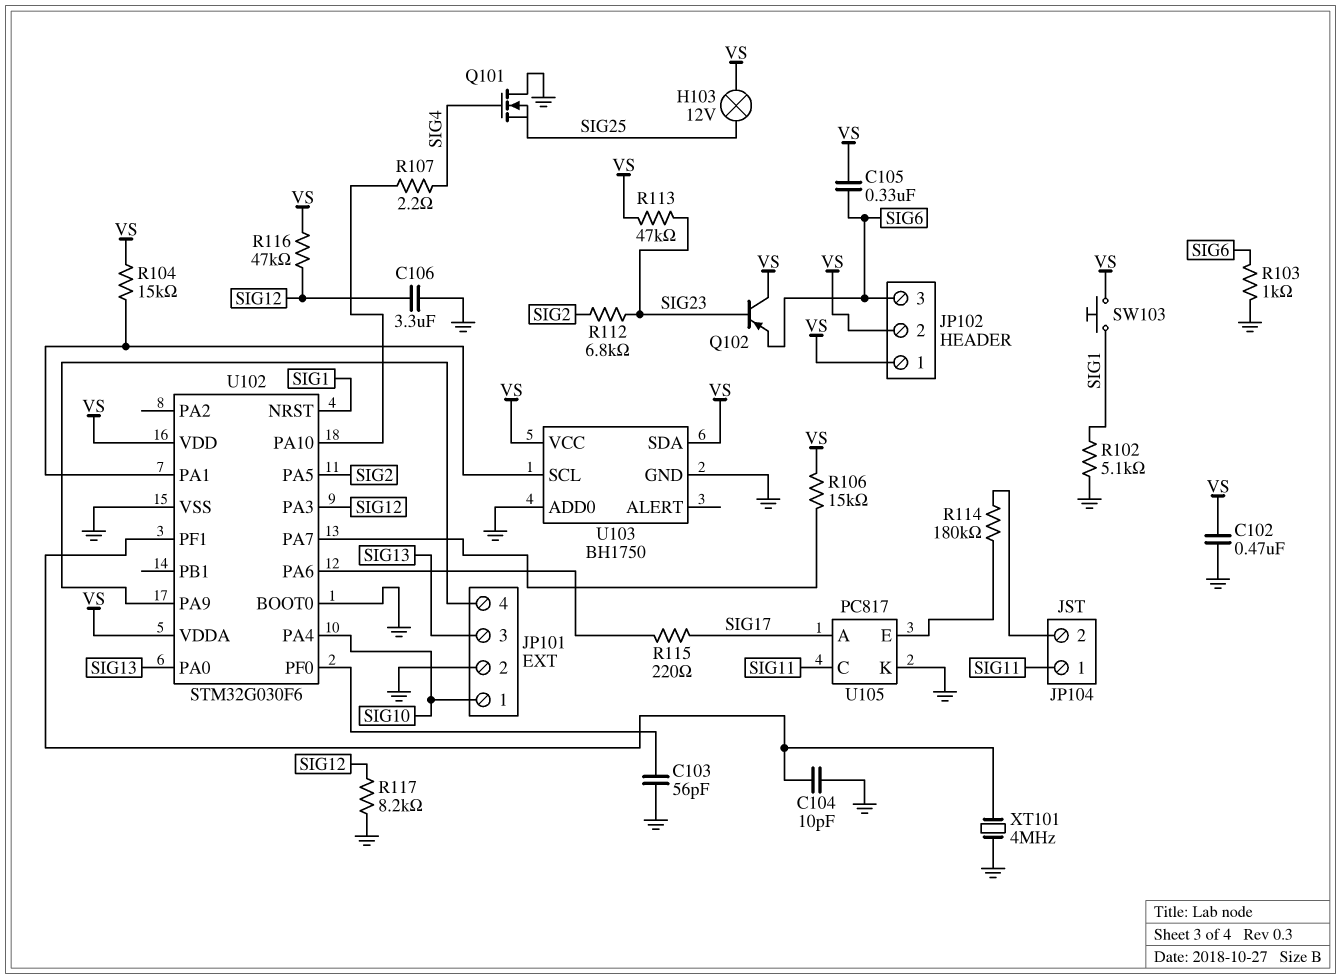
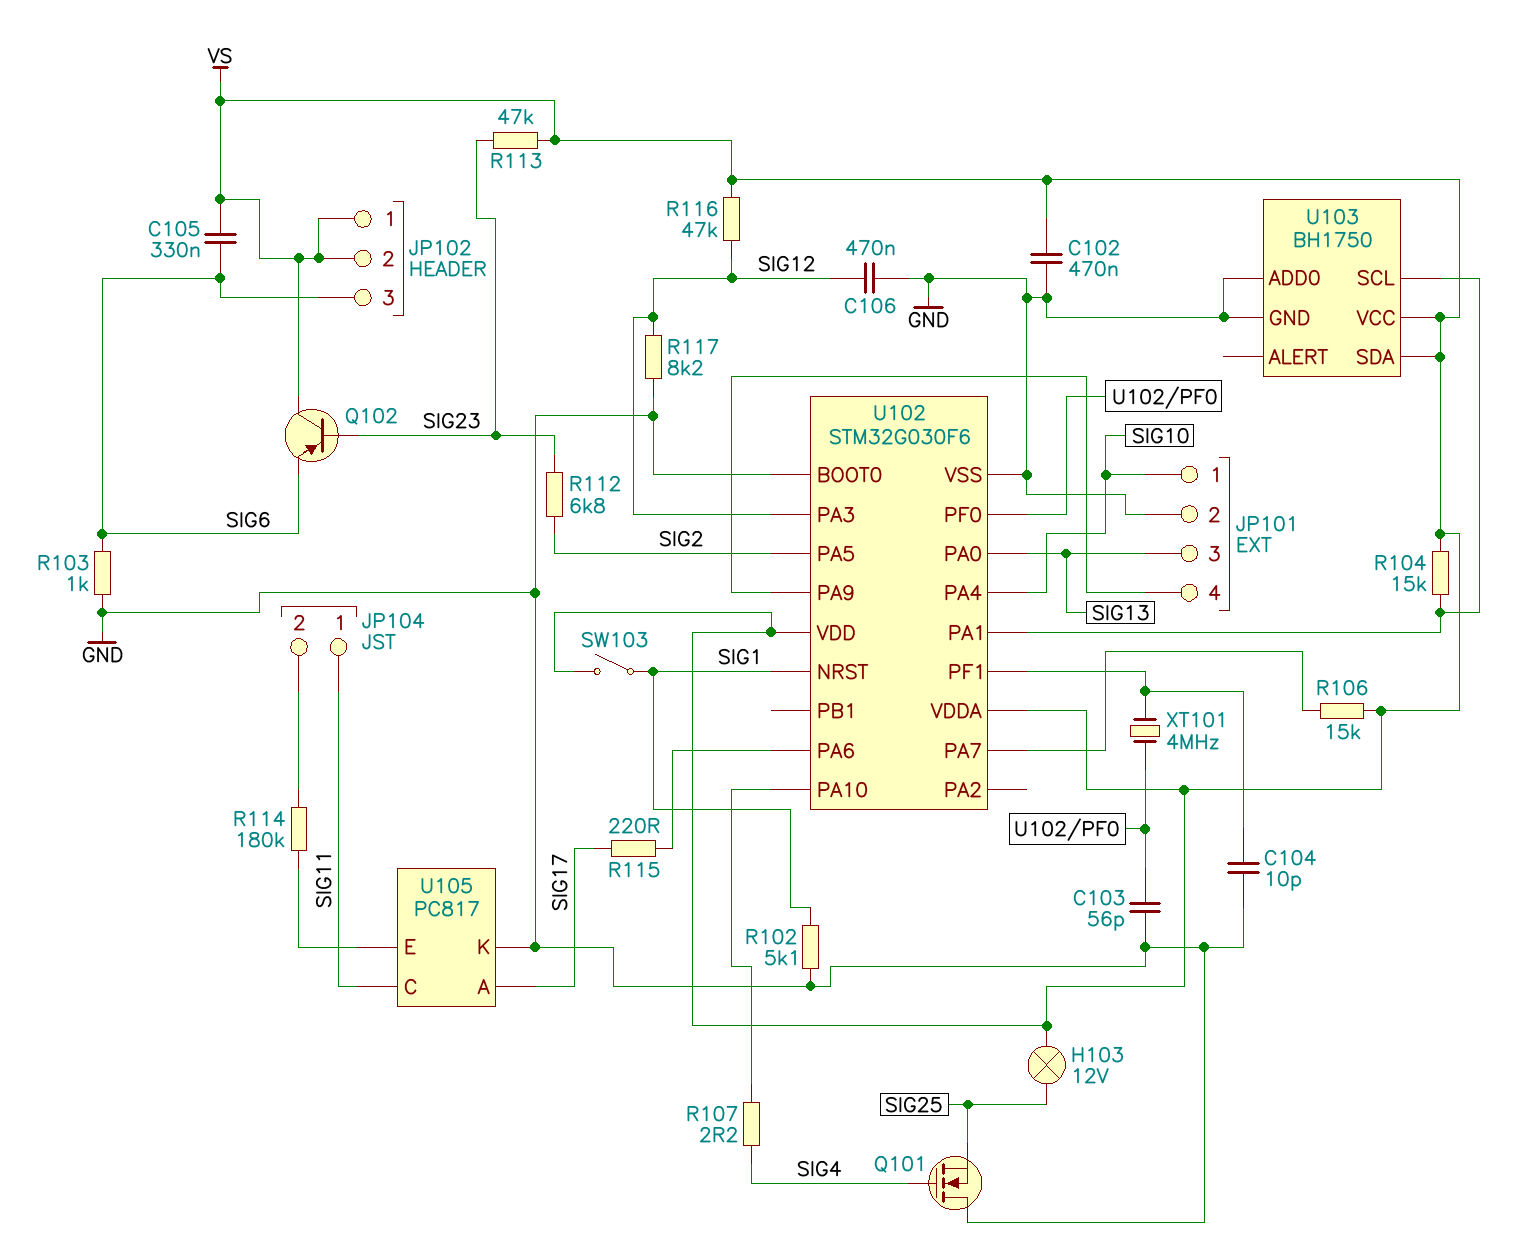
C106: 3.3uF (GND, SIG12) -> 470nF (GND, SIG12)
SW103: button (SIG1, VS) -> switch (SIG1, VS)
XT101: 4MHz (GND, U102/PF1) -> 4MHz (U102/PF0, U102/PF1)

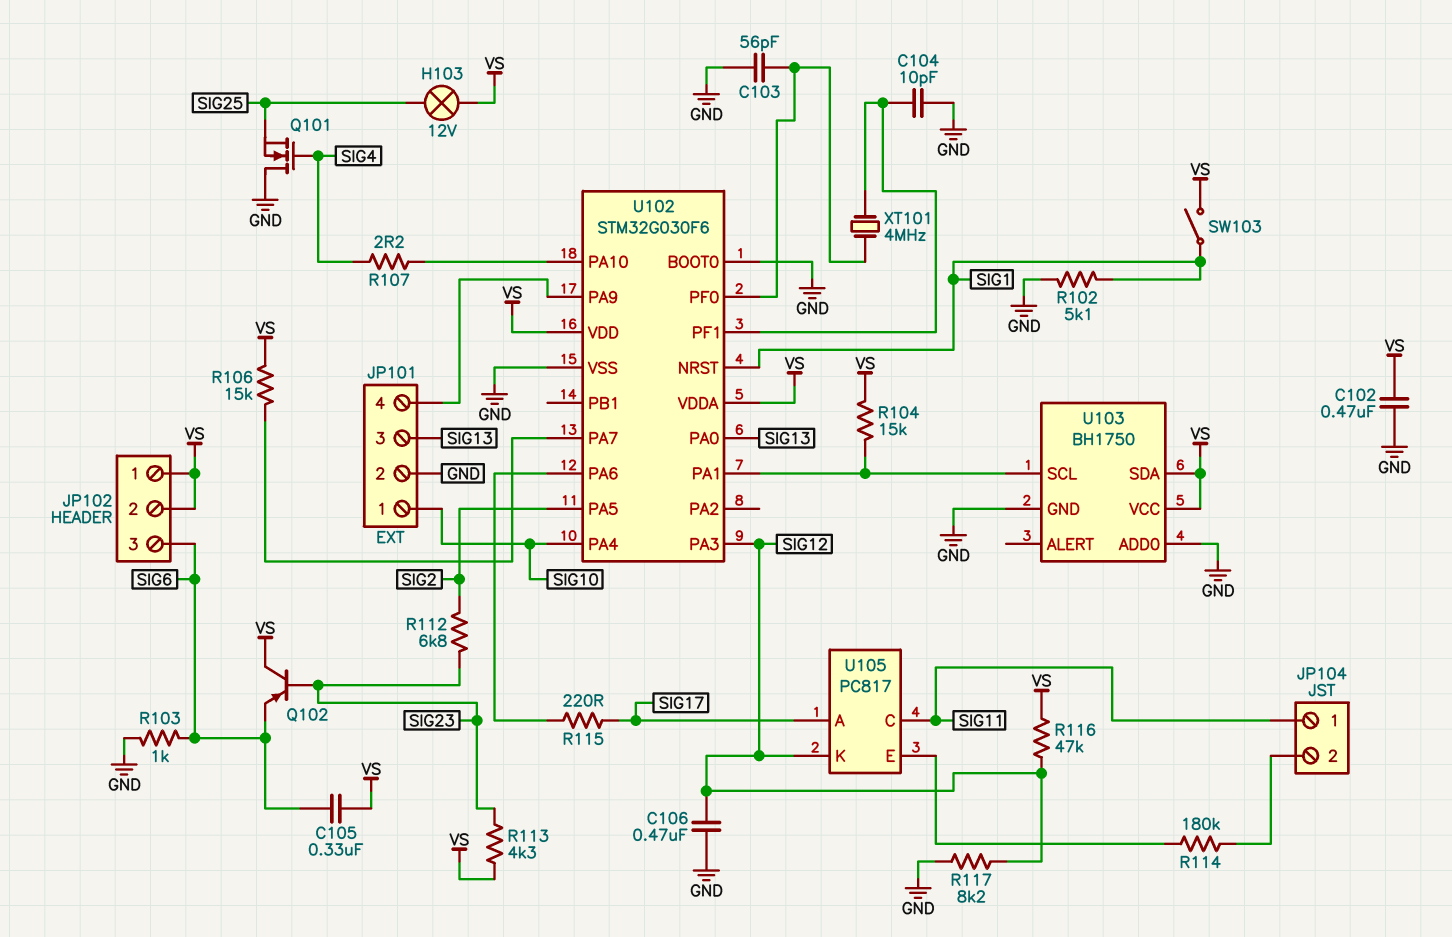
R113: 47k (SIG23, VS) -> 4.3k (SIG23, VS)
U105 pin K: GND -> SIG12

